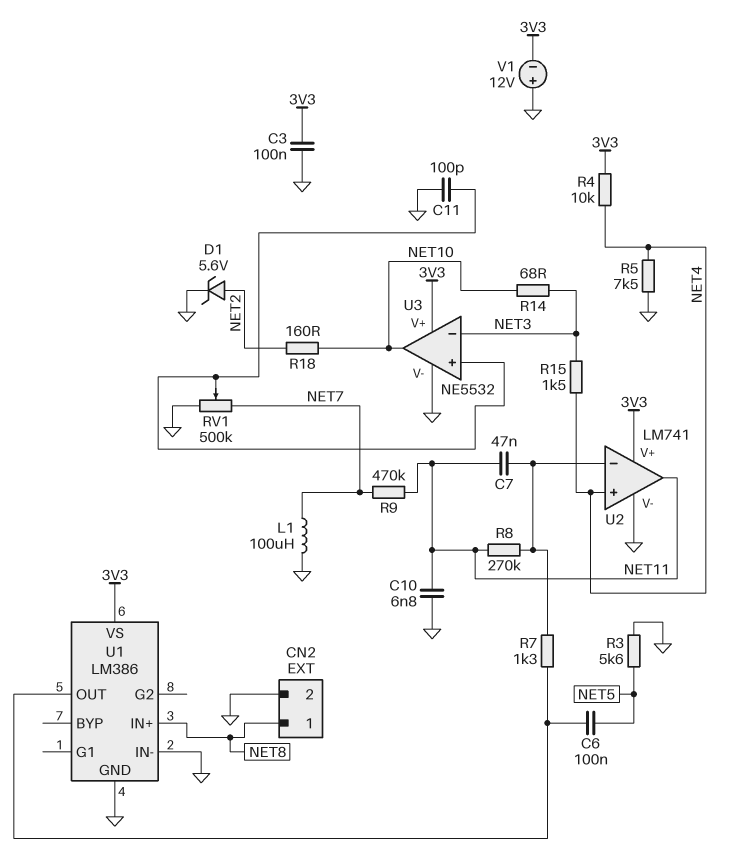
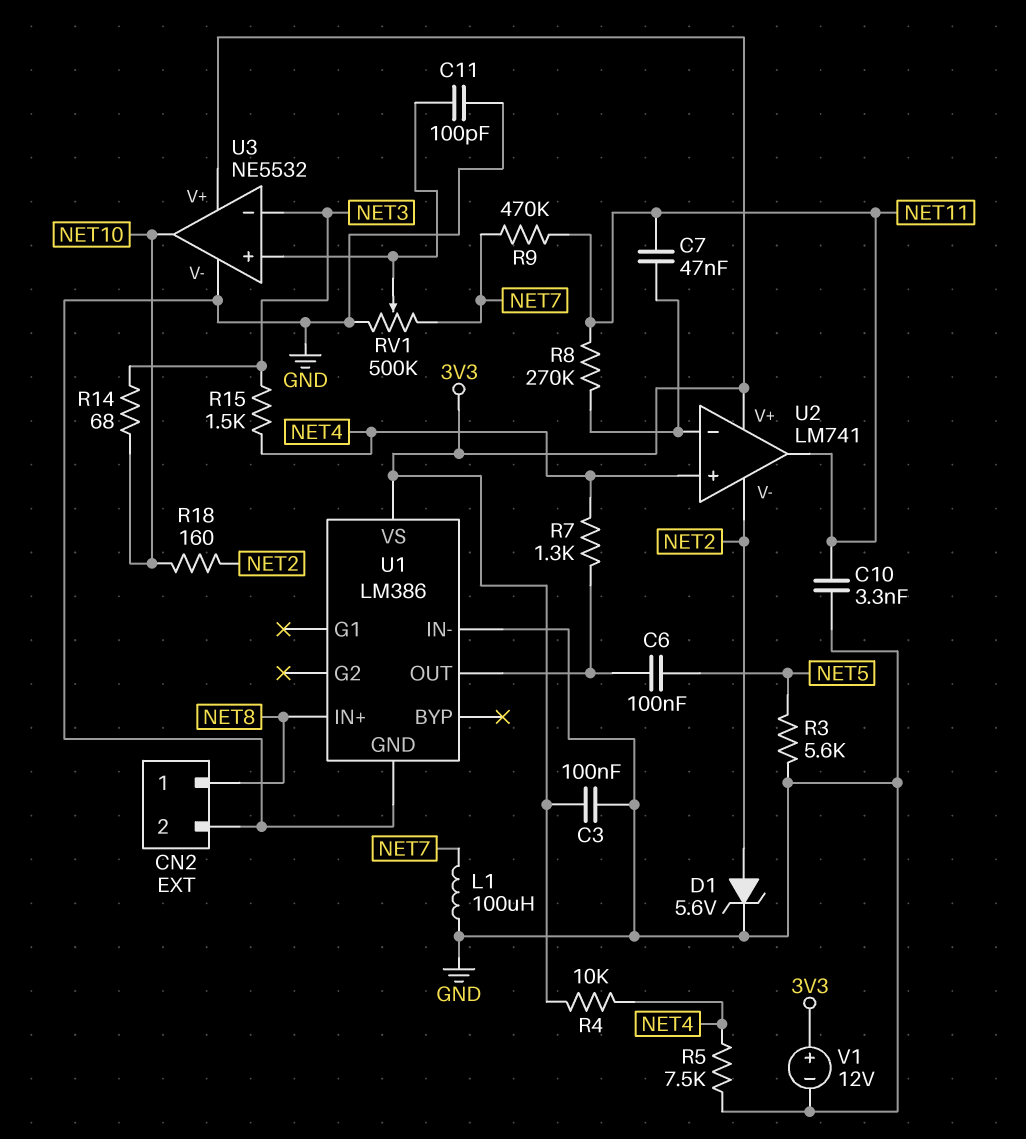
C10: 6.8nF (GND, NET11) -> 3.3nF (GND, NET11)
R7: 1.3k (U1/OUT, U2/in-) -> 1.3k (NET4, U1/OUT)
U2 pin V-: GND -> NET2
V1: 12V (plus GND, minus 3V3) -> 12V (plus 3V3, minus GND)

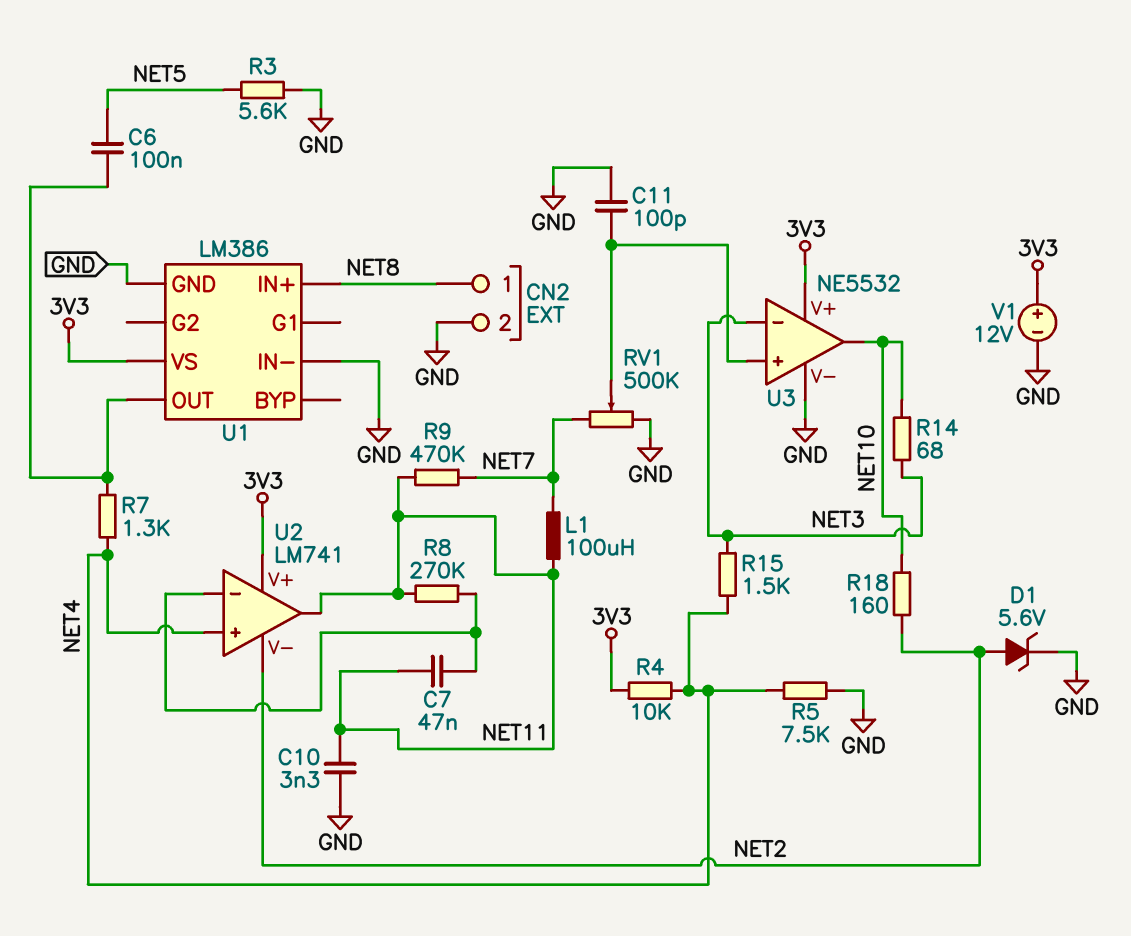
C3: 100nF (3V3, GND) -> none
L1: 100uH (GND, NET7) -> 100uH (NET7, NET11)

